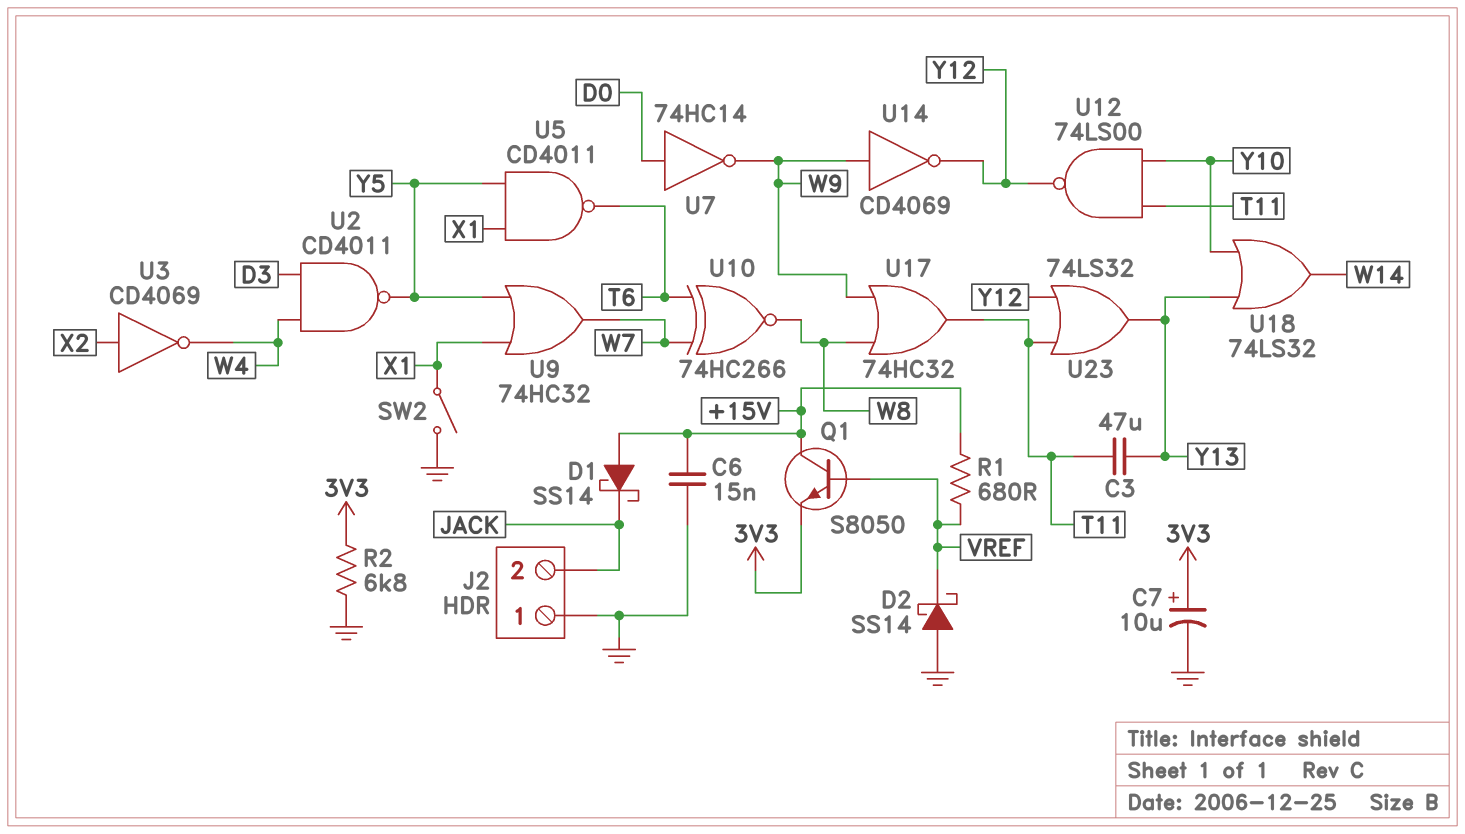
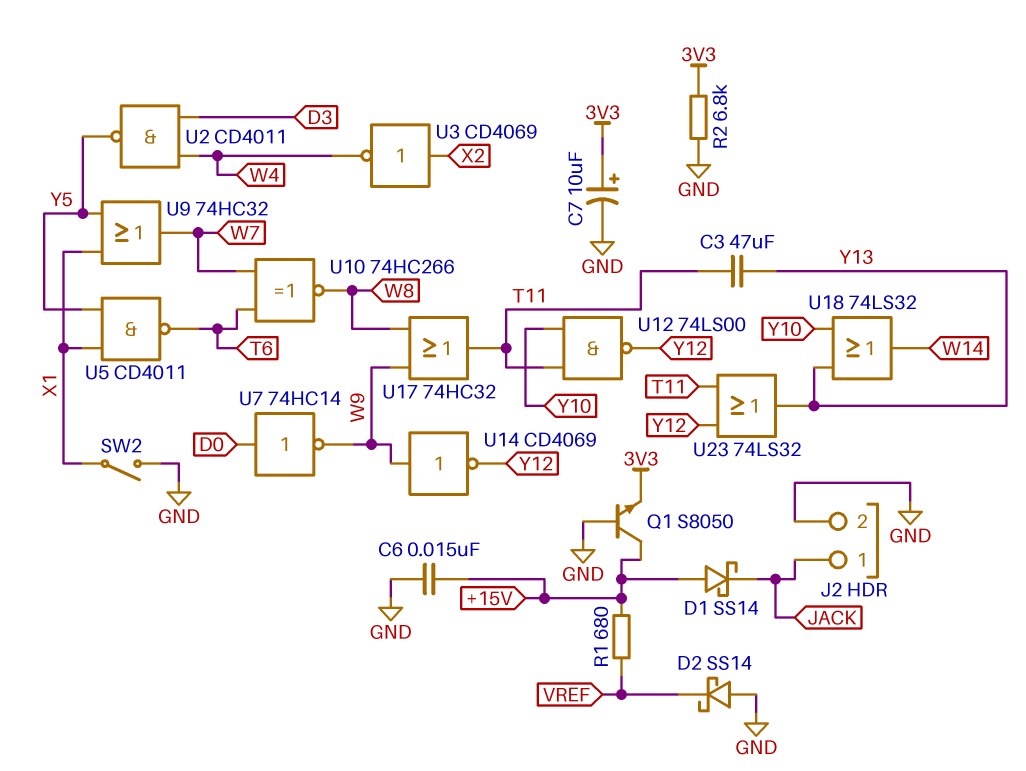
J2 pin 1: GND -> JACK
J2 pin 2: JACK -> GND
Q1: NPN S8050 (B VREF, C +15V, E 3V3) -> NPN S8050 (B GND, C +15V, E 3V3)

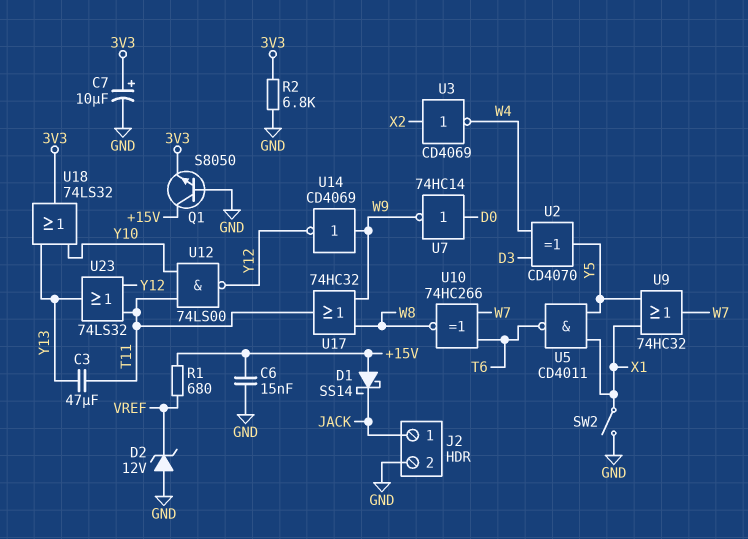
D2: schottky SS14 (A GND, K VREF) -> zener 12V (A GND, K VREF)
U2: NAND CD4011 (in D3, in W4, out Y5) -> XOR CD4070 (in D3, in W4, out Y5)
U18: OR 74LS32 (in Y10, in Y13, out W14) -> OR 74LS32 (in Y10, in Y13, out 3V3)

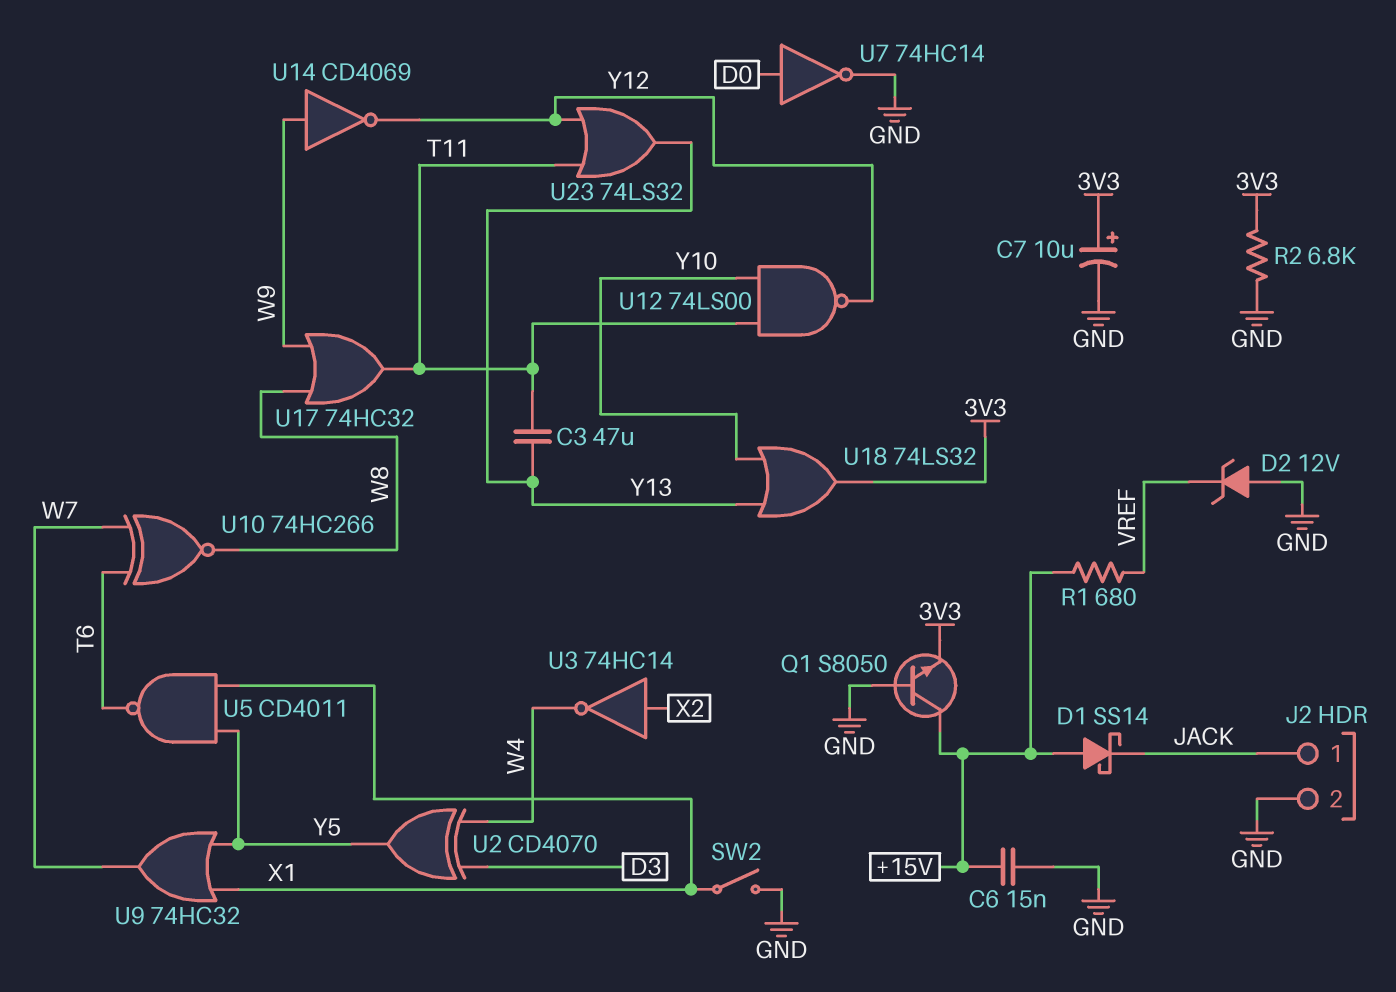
U3: NOT CD4069 (in X2, out W4) -> NOT 74HC14 (in X2, out W4)
U7: NOT 74HC14 (in D0, out W9) -> NOT 74HC14 (in D0, out GND)

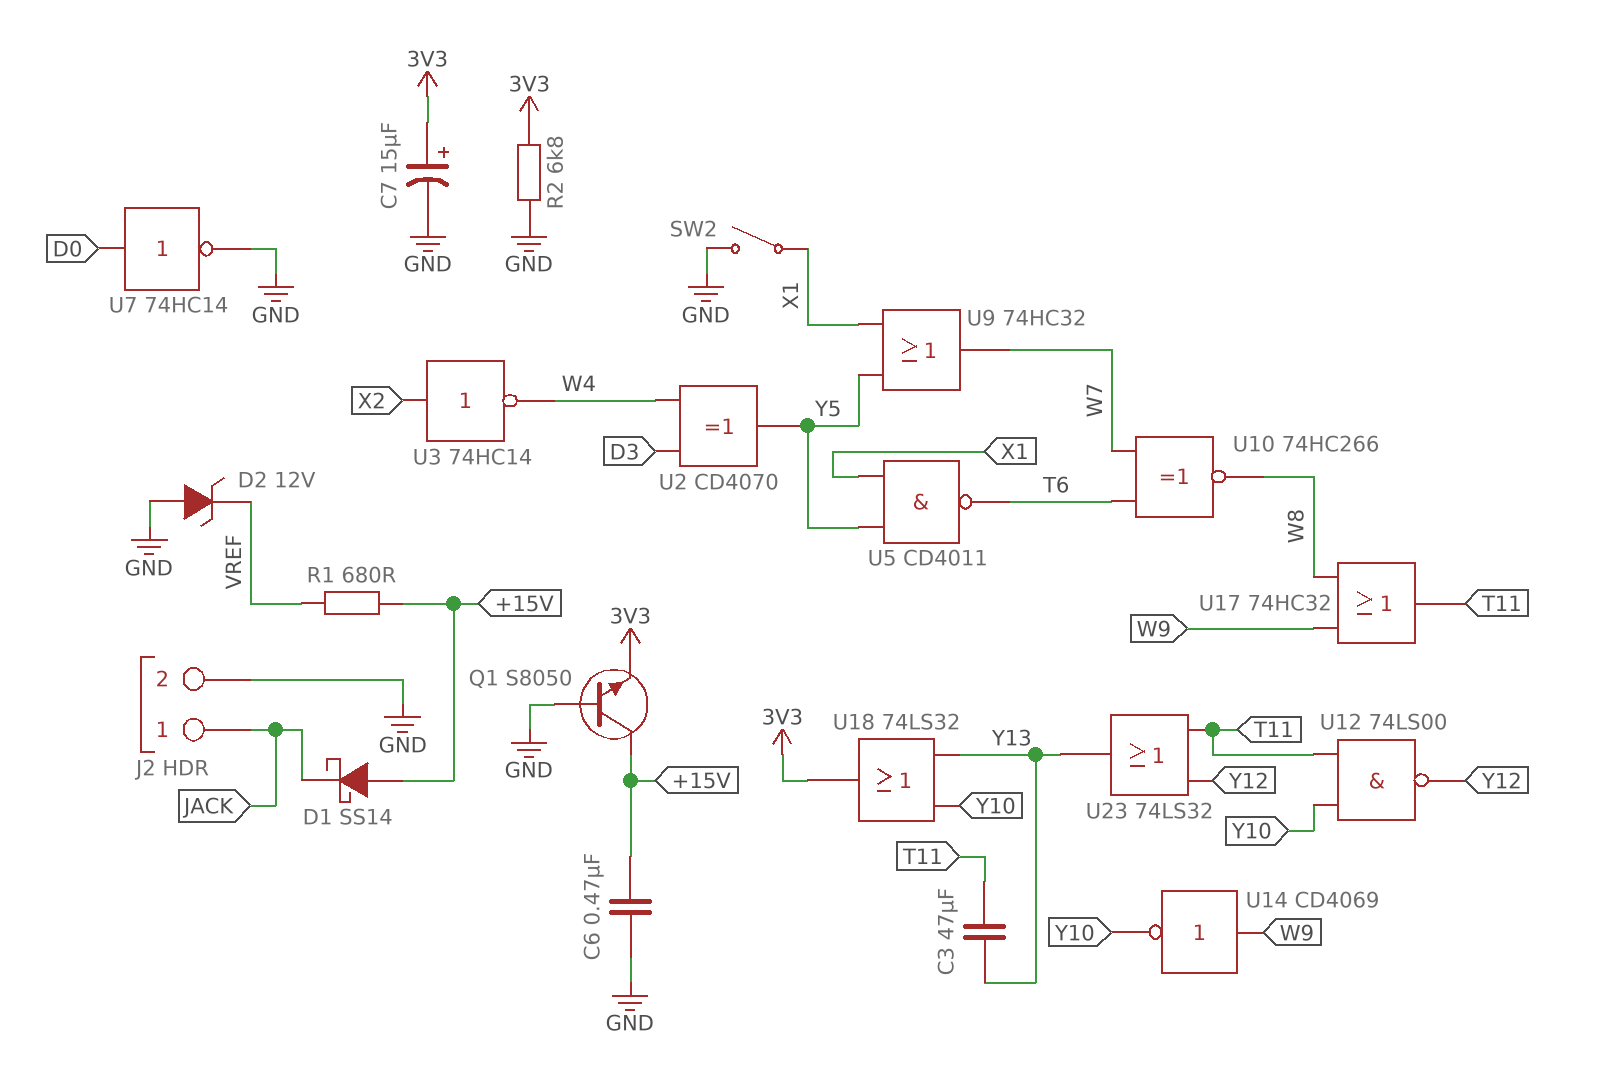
C6: 15nF (+15V, GND) -> 470nF (+15V, GND)
C7: 10uF (plus 3V3, minus GND) -> 15uF (plus 3V3, minus GND)
U14: NOT CD4069 (in W9, out Y12) -> NOT CD4069 (in W9, out Y10)

